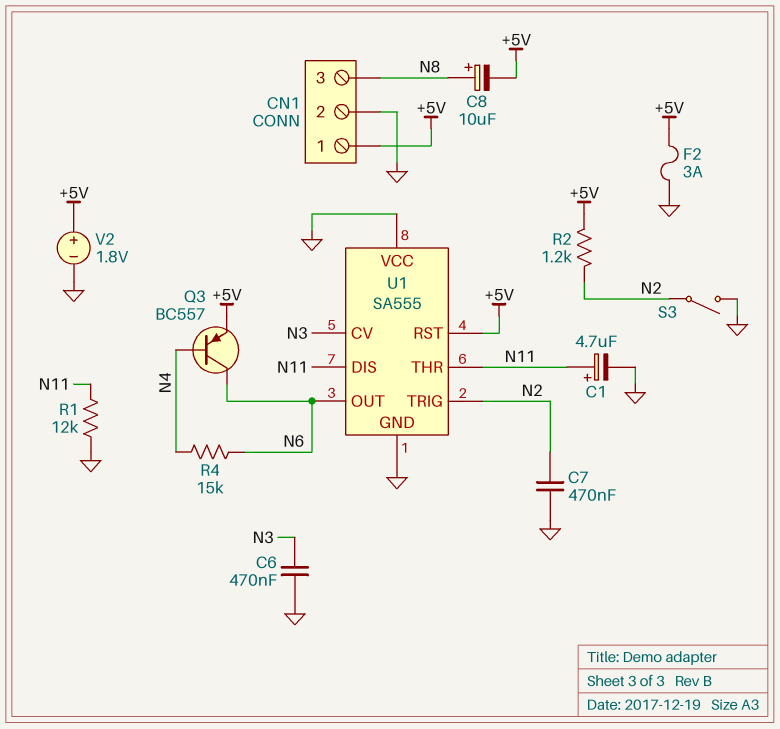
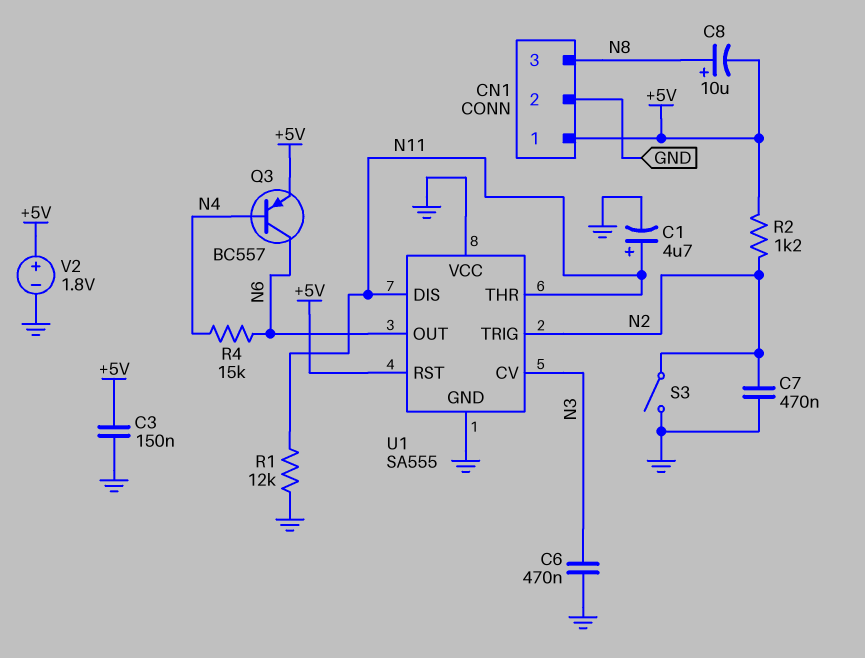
C3: none -> 150nF (+5V, GND)
F2: 3A (+5V, GND) -> none

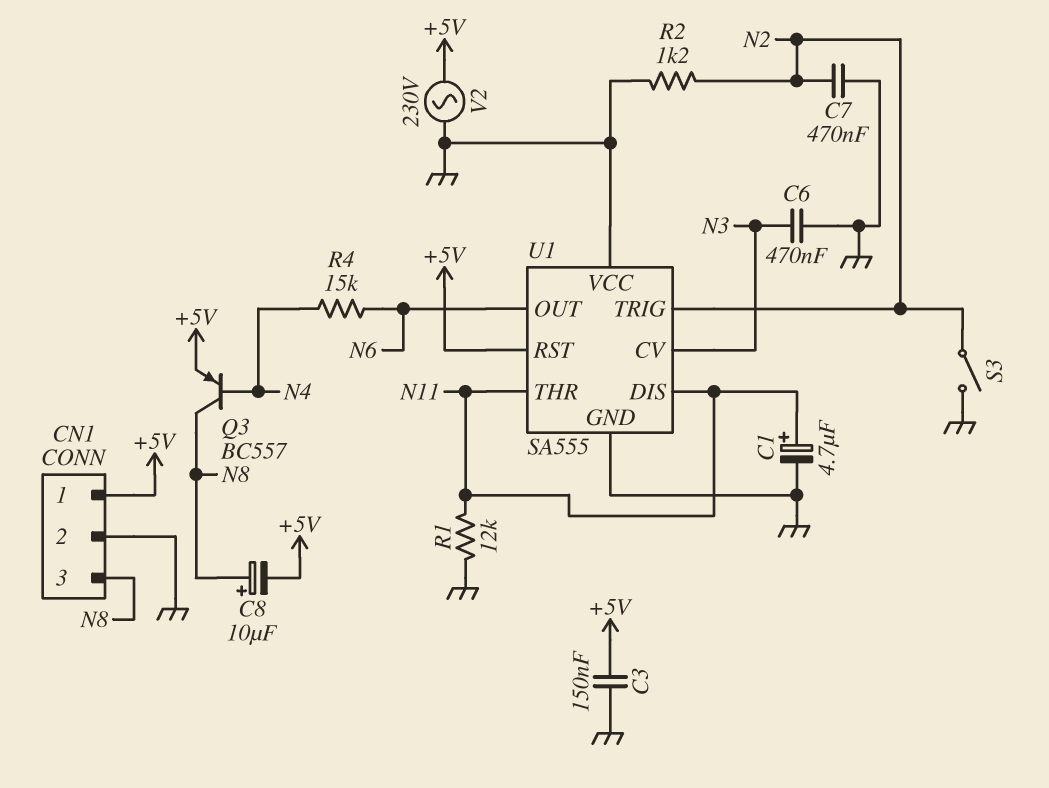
Q3: PNP BC557 (B N4, C N6, E +5V) -> PNP BC557 (B N4, C N8, E +5V)
R2: 1.2k (+5V, N2) -> 1.2k (GND, N2)
V2: 1.8V (plus +5V, minus GND) -> AC 230V (+5V, GND)

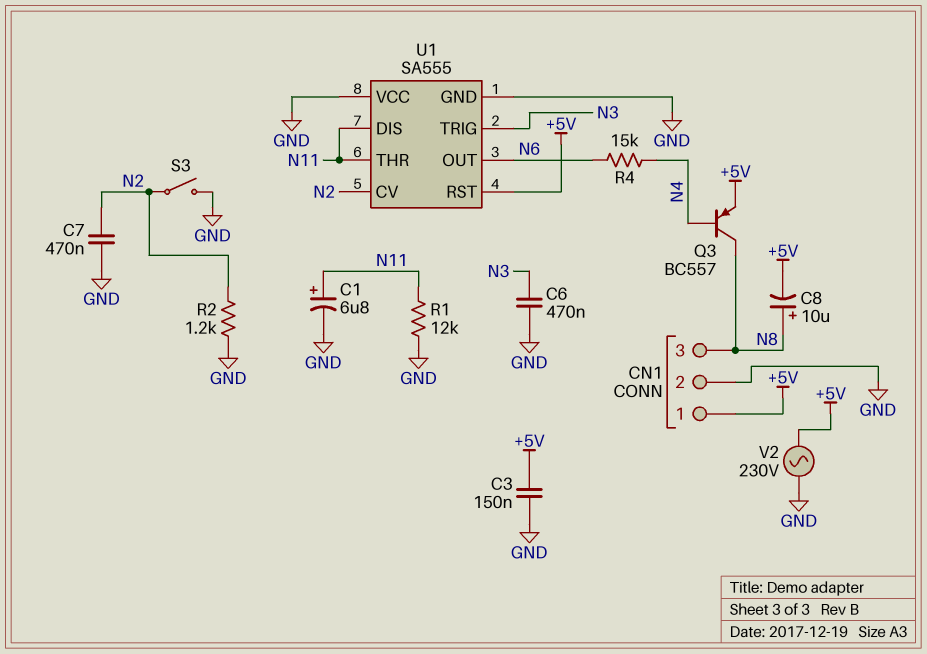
C1: 4.7uF (plus N11, minus GND) -> 6.8uF (plus N11, minus GND)
U1 pin CV: N3 -> N2
U1 pin TRIG: N2 -> N3

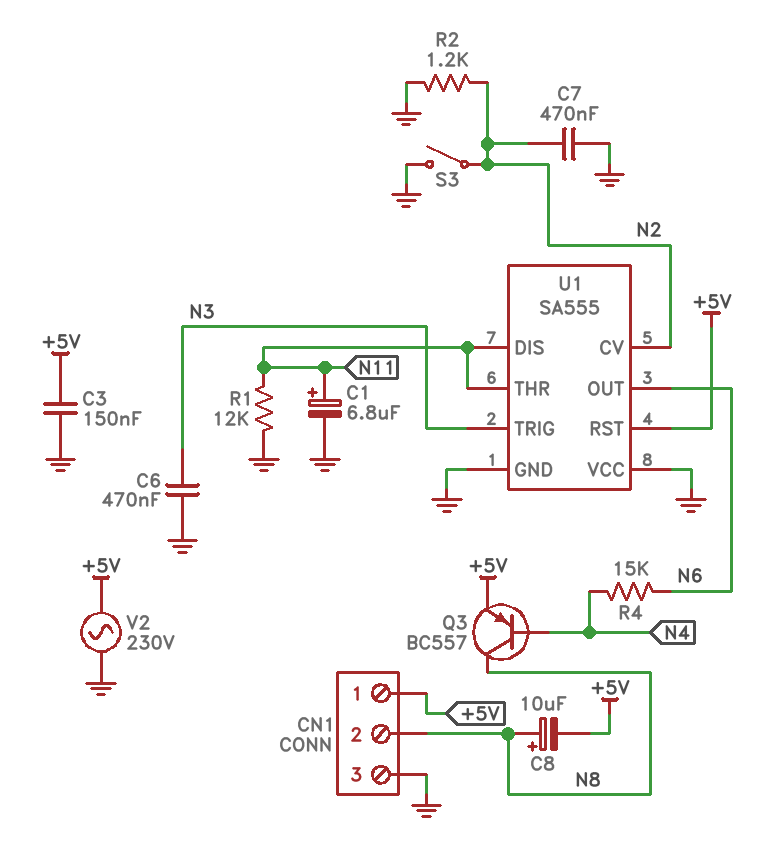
CN1 pin 2: GND -> N8
CN1 pin 3: N8 -> GND

